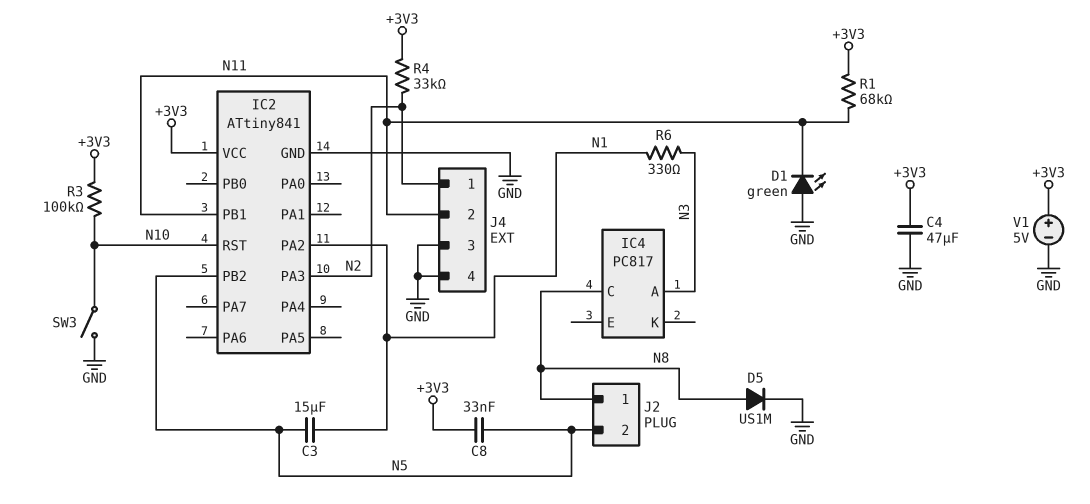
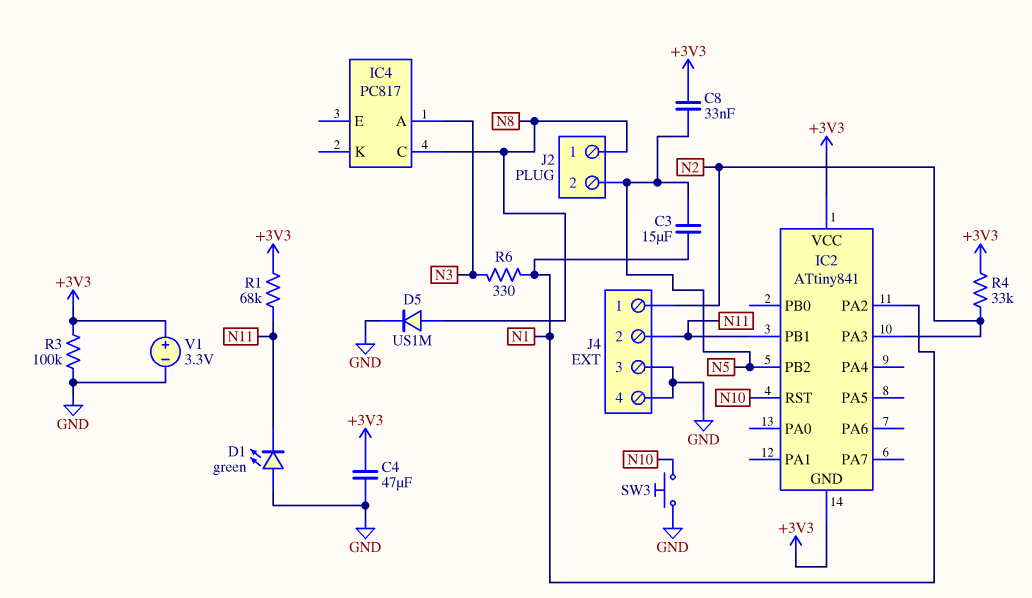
IC2 pin GND: GND -> +3V3
R3: 100k (+3V3, N10) -> 100k (+3V3, GND)
SW3: switch (GND, N10) -> button (GND, N10)
V1: 5V (plus +3V3, minus GND) -> 3.3V (plus +3V3, minus GND)

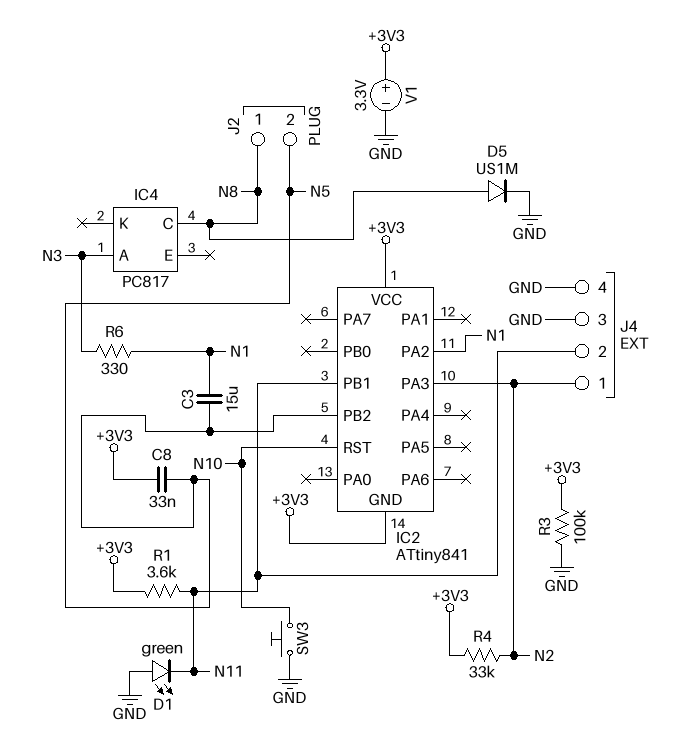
C4: 47uF (+3V3, GND) -> none
R1: 68k (+3V3, N11) -> 3.6k (+3V3, N11)

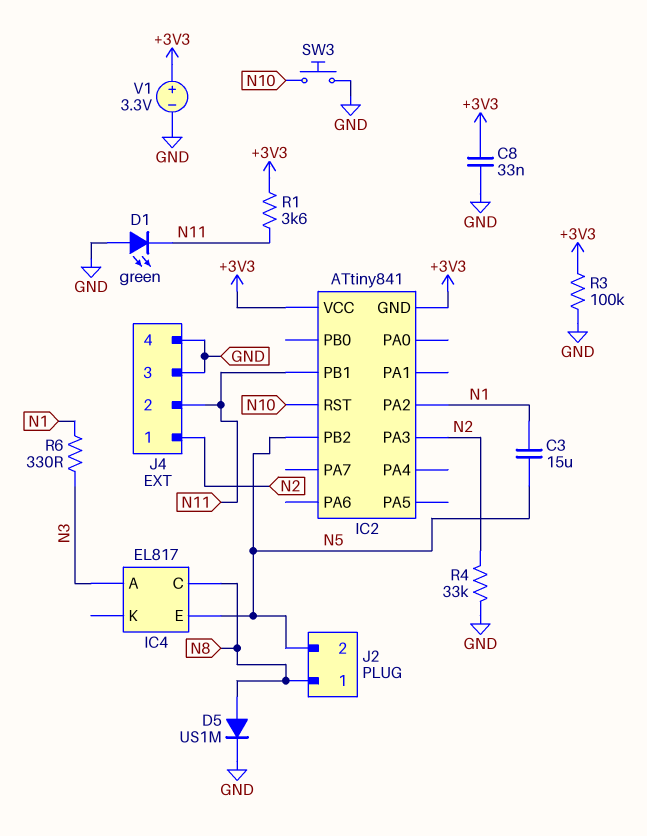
C8: 33nF (+3V3, N5) -> 33nF (+3V3, GND)
IC4: PC817 -> EL817
IC4 pin E: none -> N5
R4: 33k (+3V3, N2) -> 33k (GND, N2)

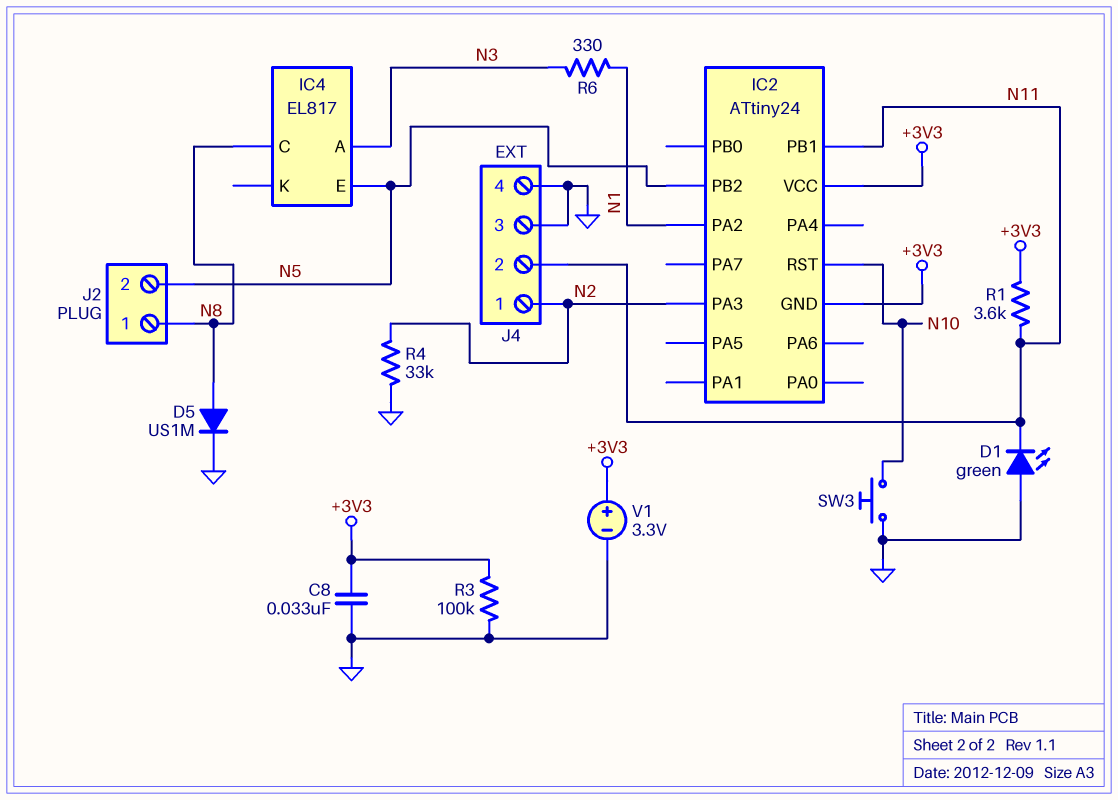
C3: 15uF (N1, N5) -> none
IC2: ATtiny841 -> ATtiny24

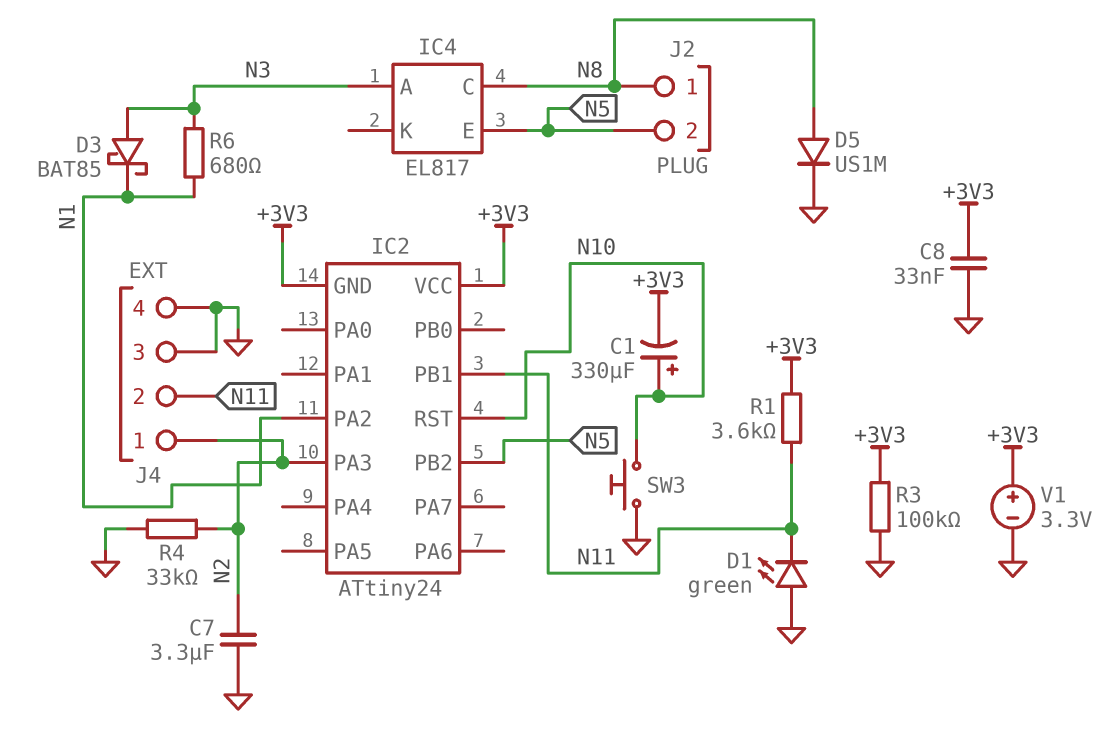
C1: none -> 330uF (plus N10, minus +3V3)
C7: none -> 3.3uF (GND, N2)
D3: none -> schottky BAT85 (A N3, K N1)
R6: 330 (N1, N3) -> 680 (N1, N3)

